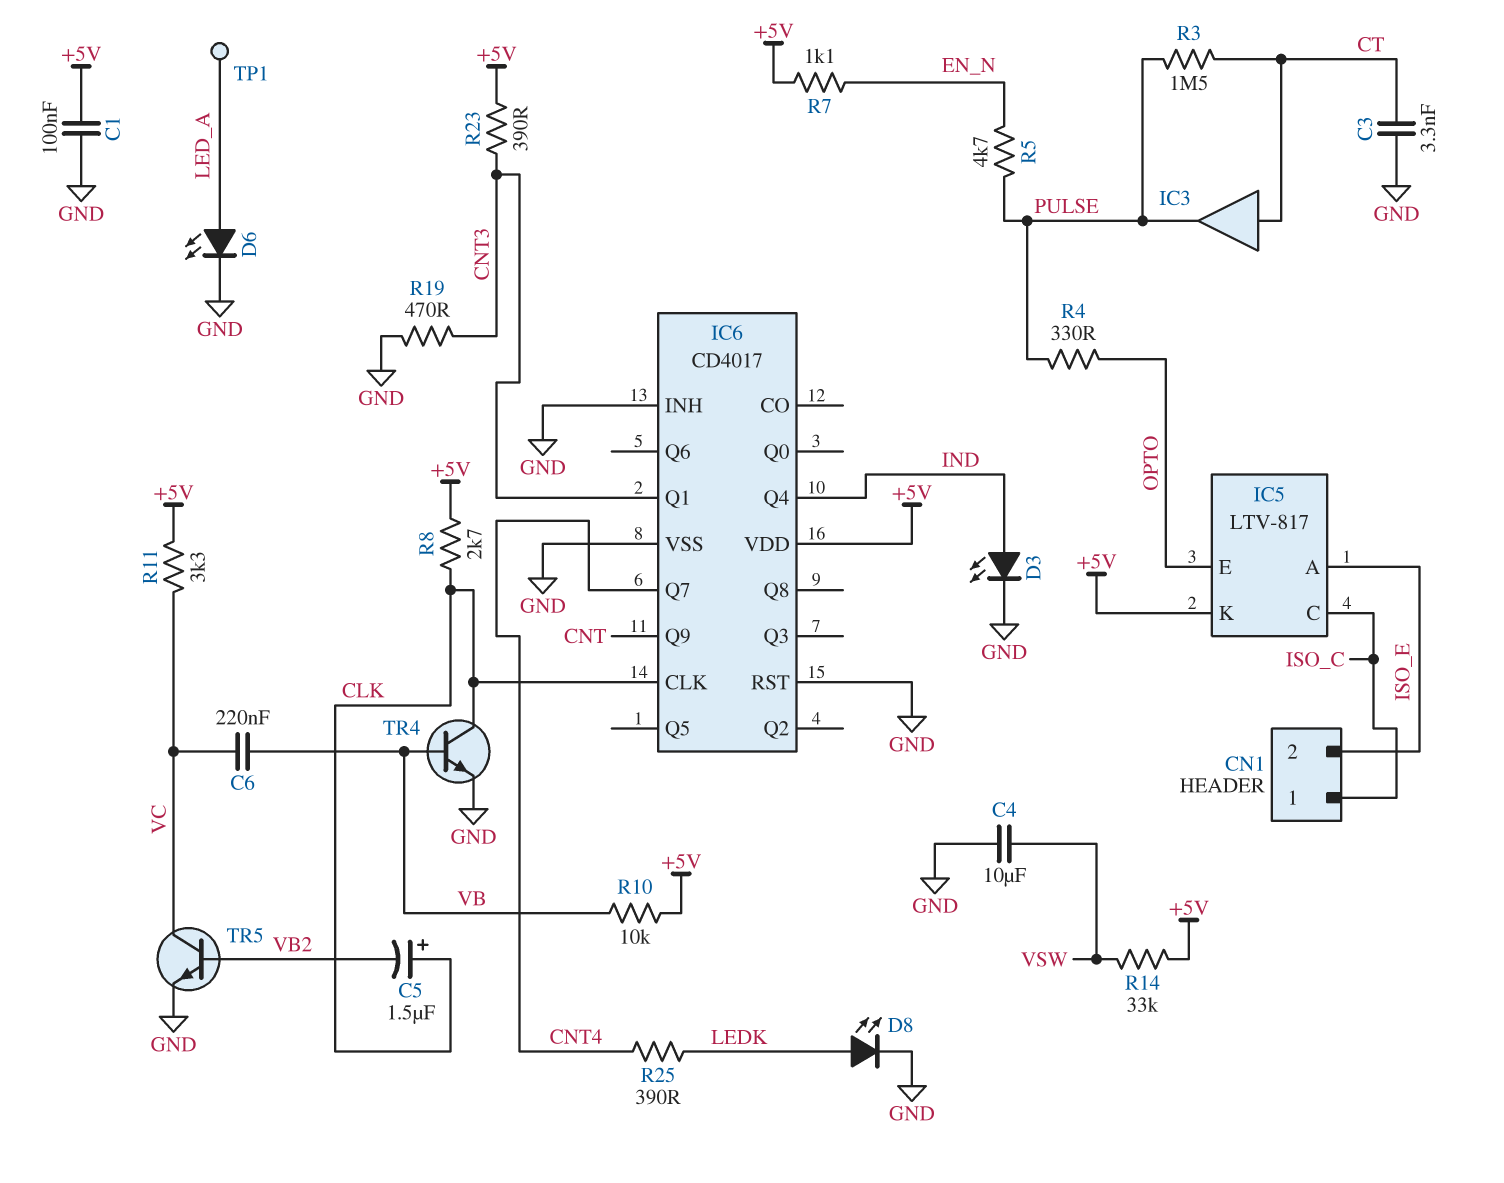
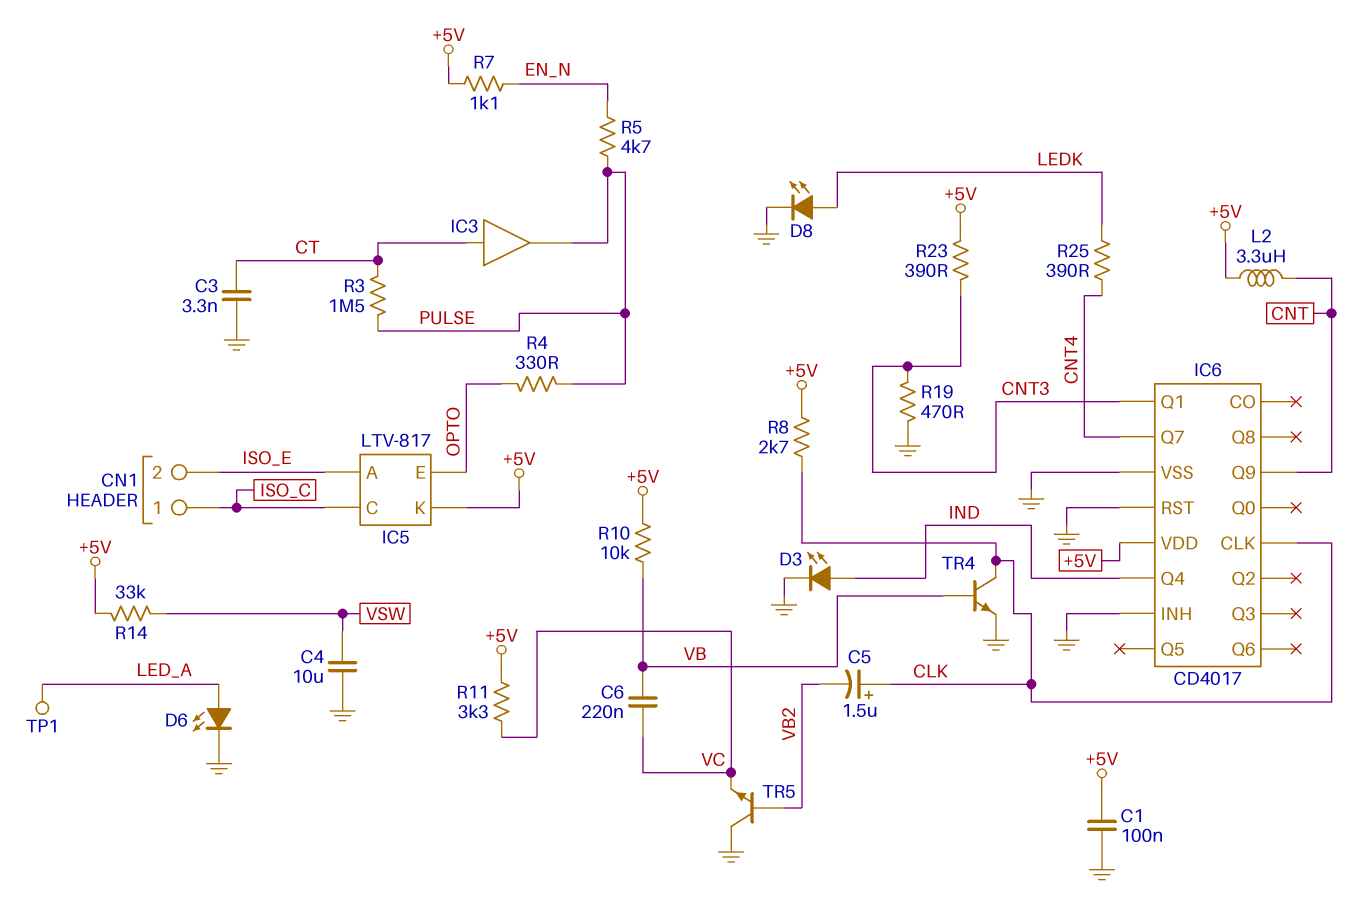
L2: none -> 3.3uH (+5V, CNT)
TR5: NPN (B VB2, C VC, E GND) -> NPN (B VB2, C GND, E VC)

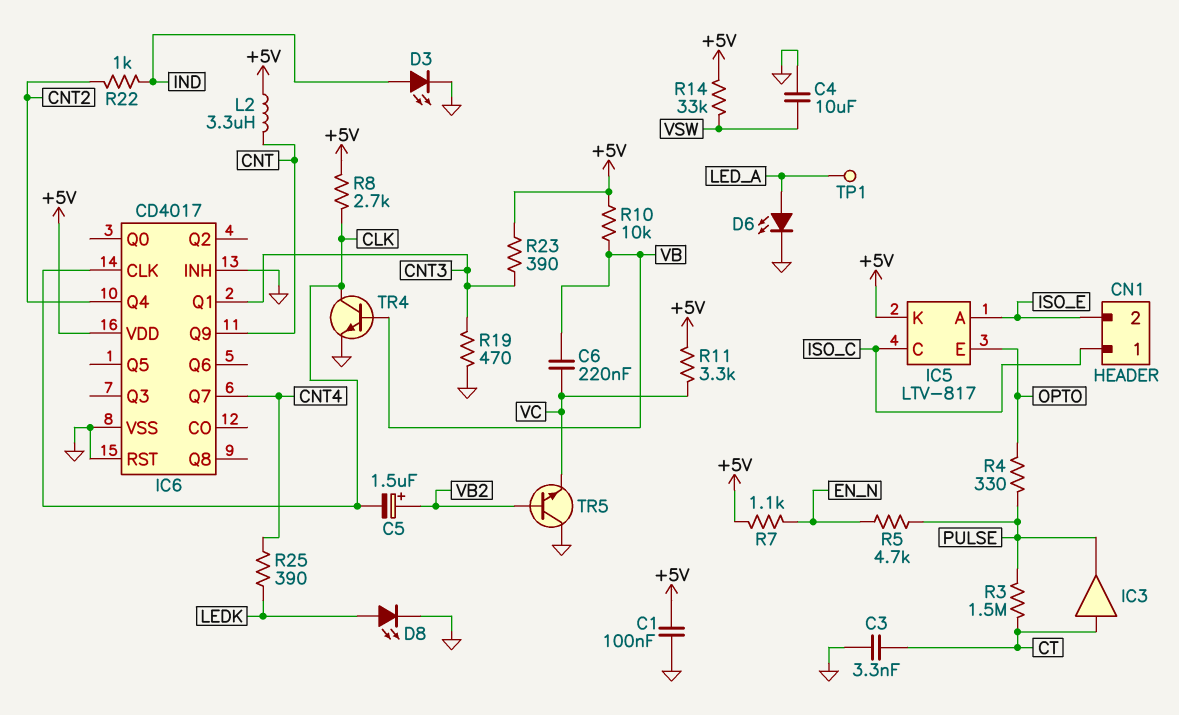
C5: 1.5uF (plus CLK, minus VB2) -> 1.5uF (plus VB2, minus CLK)
IC6 pin Q4: IND -> CNT2
R22: none -> 1k (CNT2, IND)

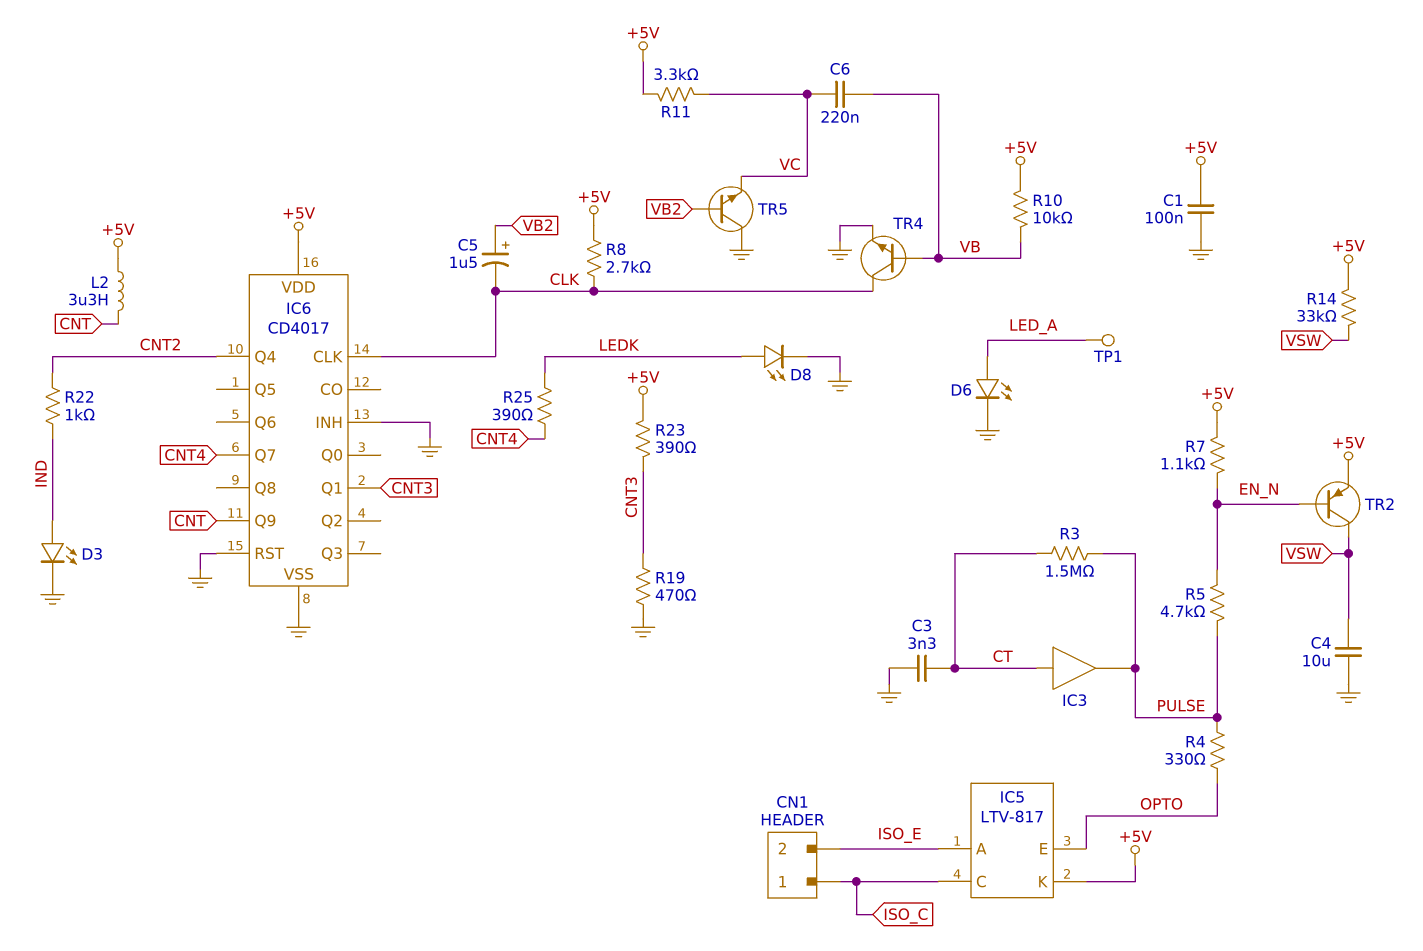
TR2: none -> PNP (B EN_N, C VSW, E +5V)

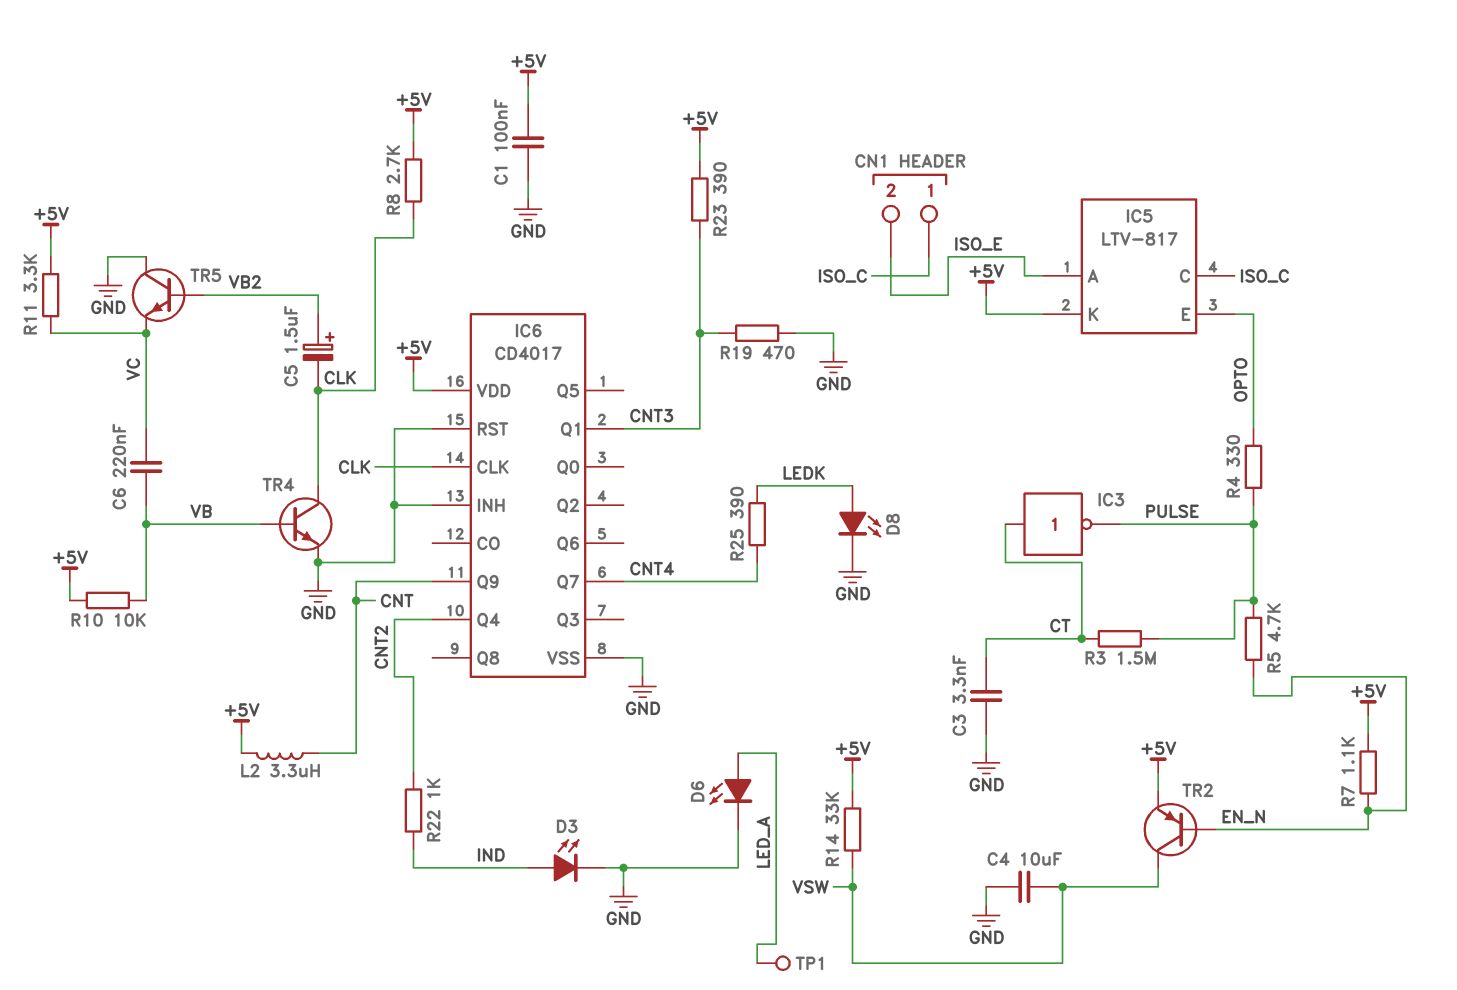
IC3: buffer (in CT, out PULSE) -> NOT (in CT, out PULSE)

